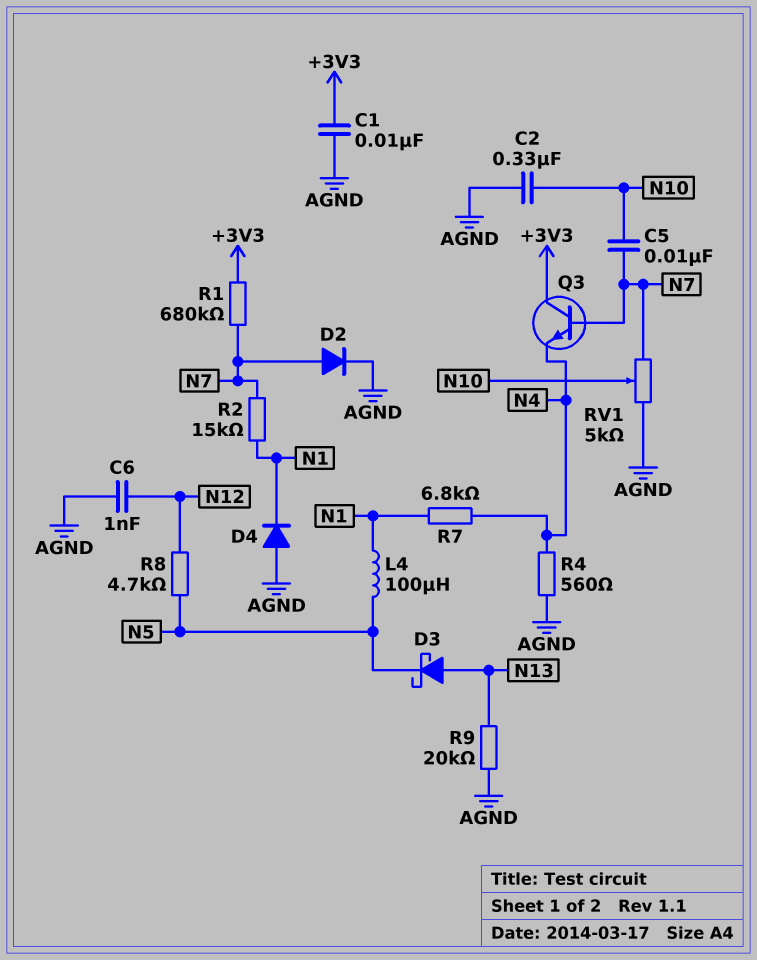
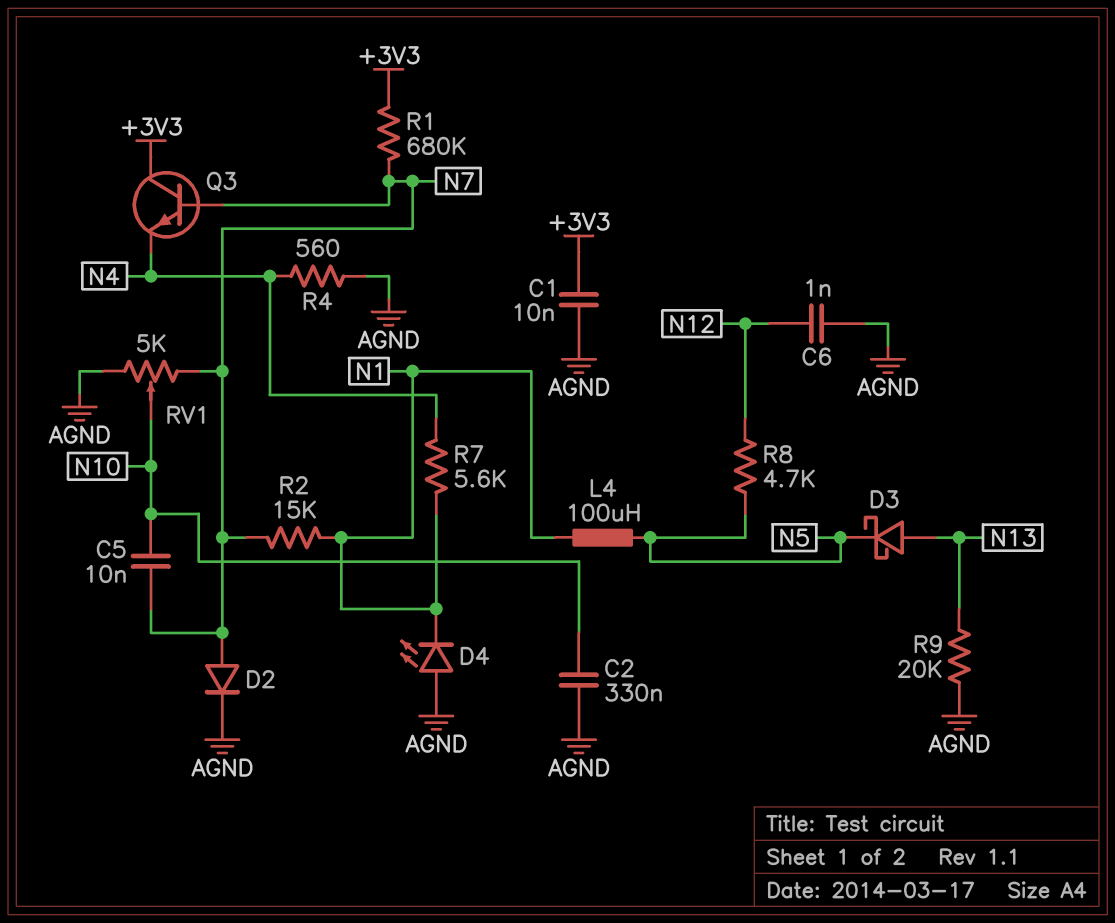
D4: diode (A AGND, K N1) -> LED (A AGND, K N1)
R7: 6.8k (N1, N4) -> 5.6k (N1, N4)

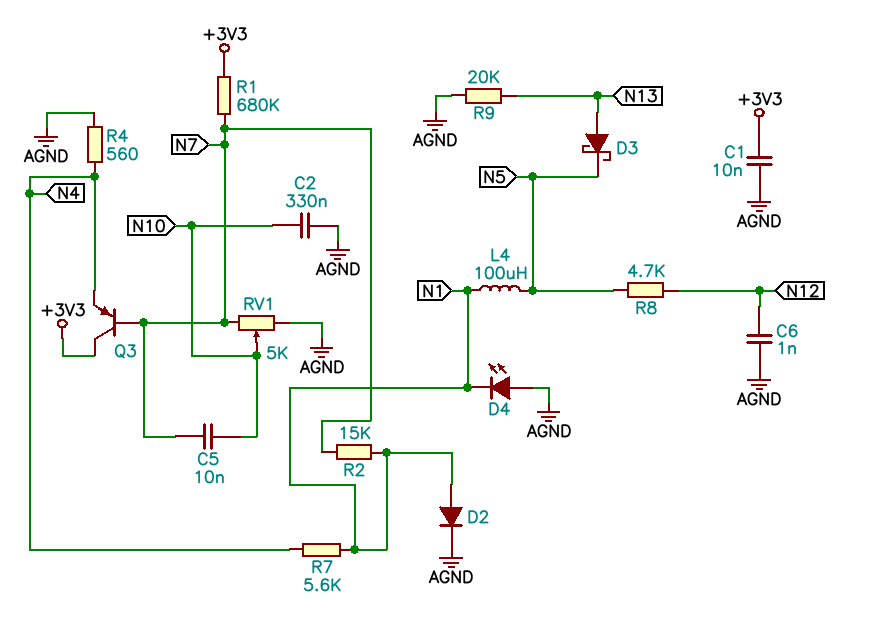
D2: diode (A N7, K AGND) -> diode (A N1, K AGND)
Q3: NPN (B N7, C +3V3, E N4) -> PNP (B N7, C +3V3, E N4)

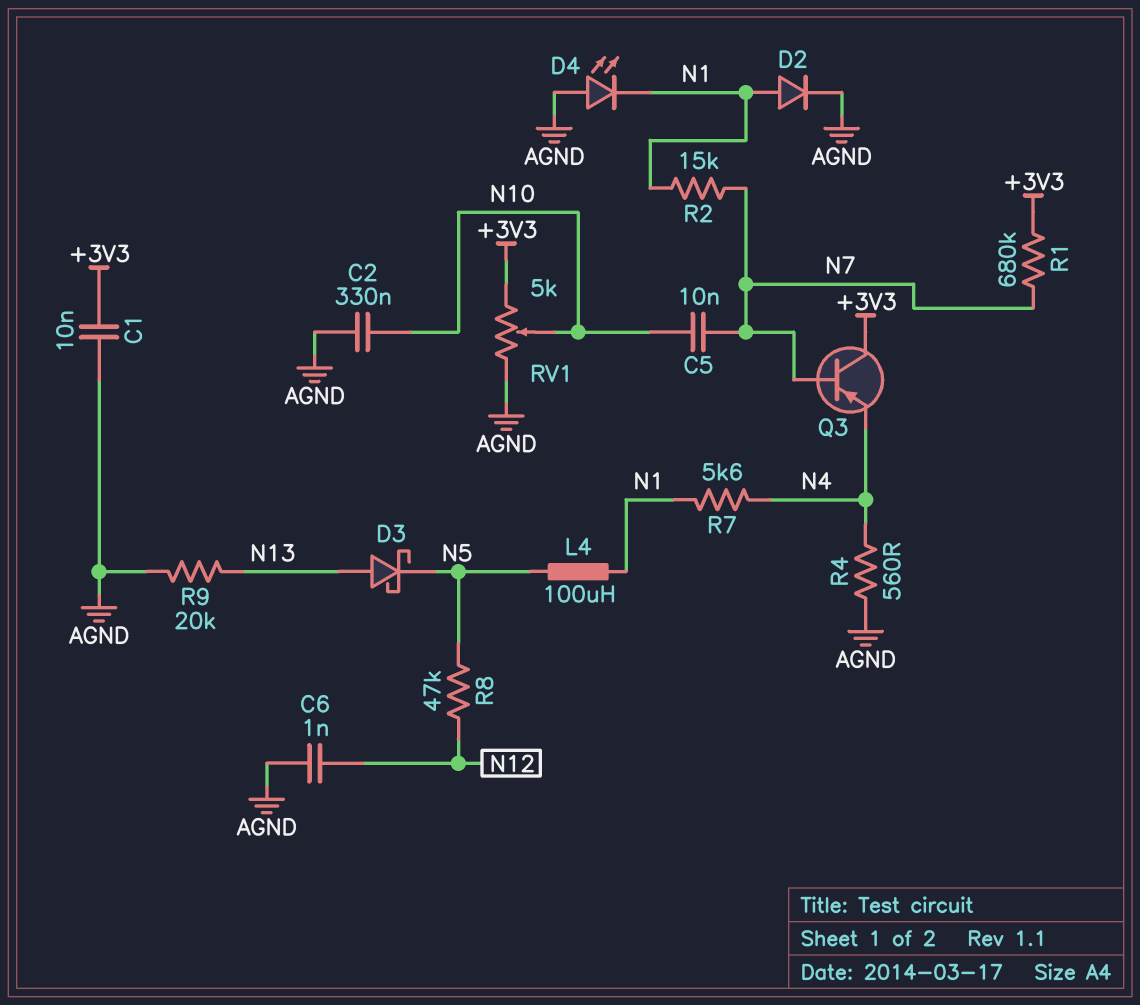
R8: 4.7k (N5, N12) -> 47k (N5, N12)
RV1: 5k (AGND, N7, wiper N10) -> 5k (+3V3, AGND, wiper N10)

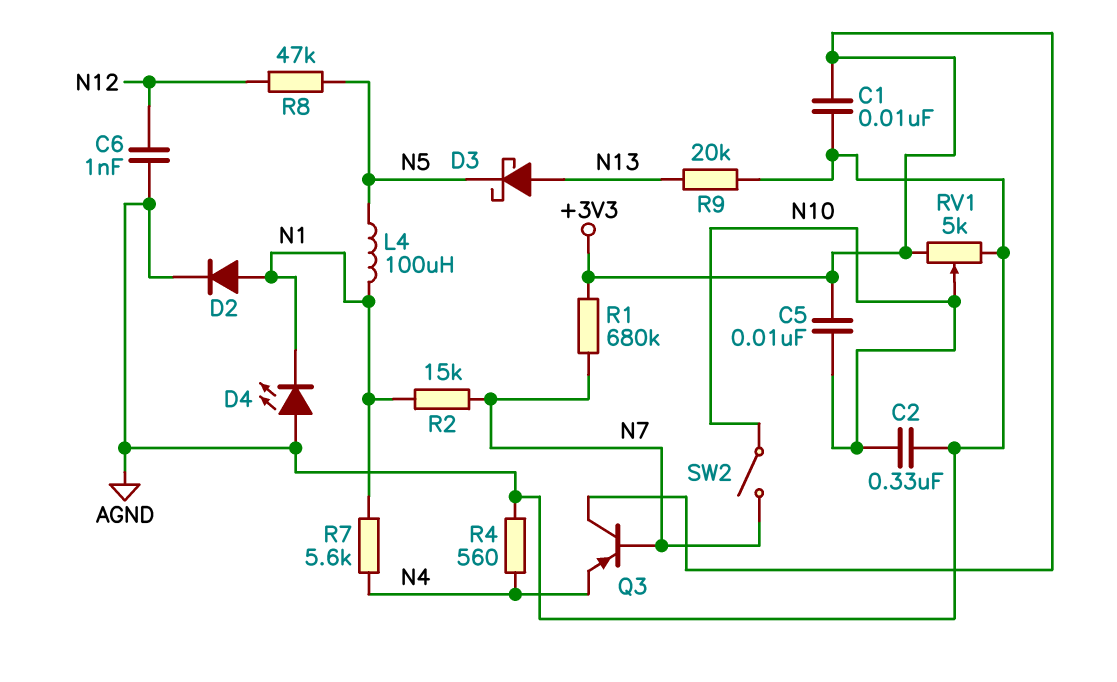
C5: 10nF (N7, N10) -> 10nF (+3V3, N10)
SW2: none -> switch (N7, N10)

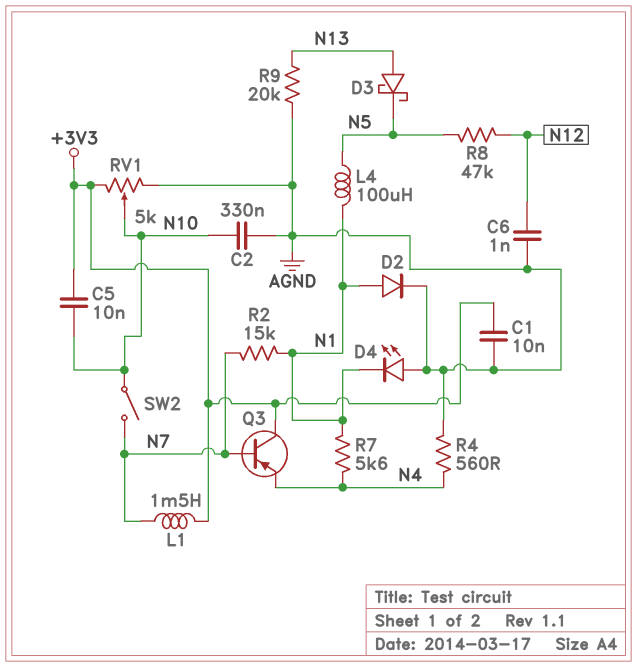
L1: none -> 1.5mH (+3V3, N7)
R1: 680k (+3V3, N7) -> none

